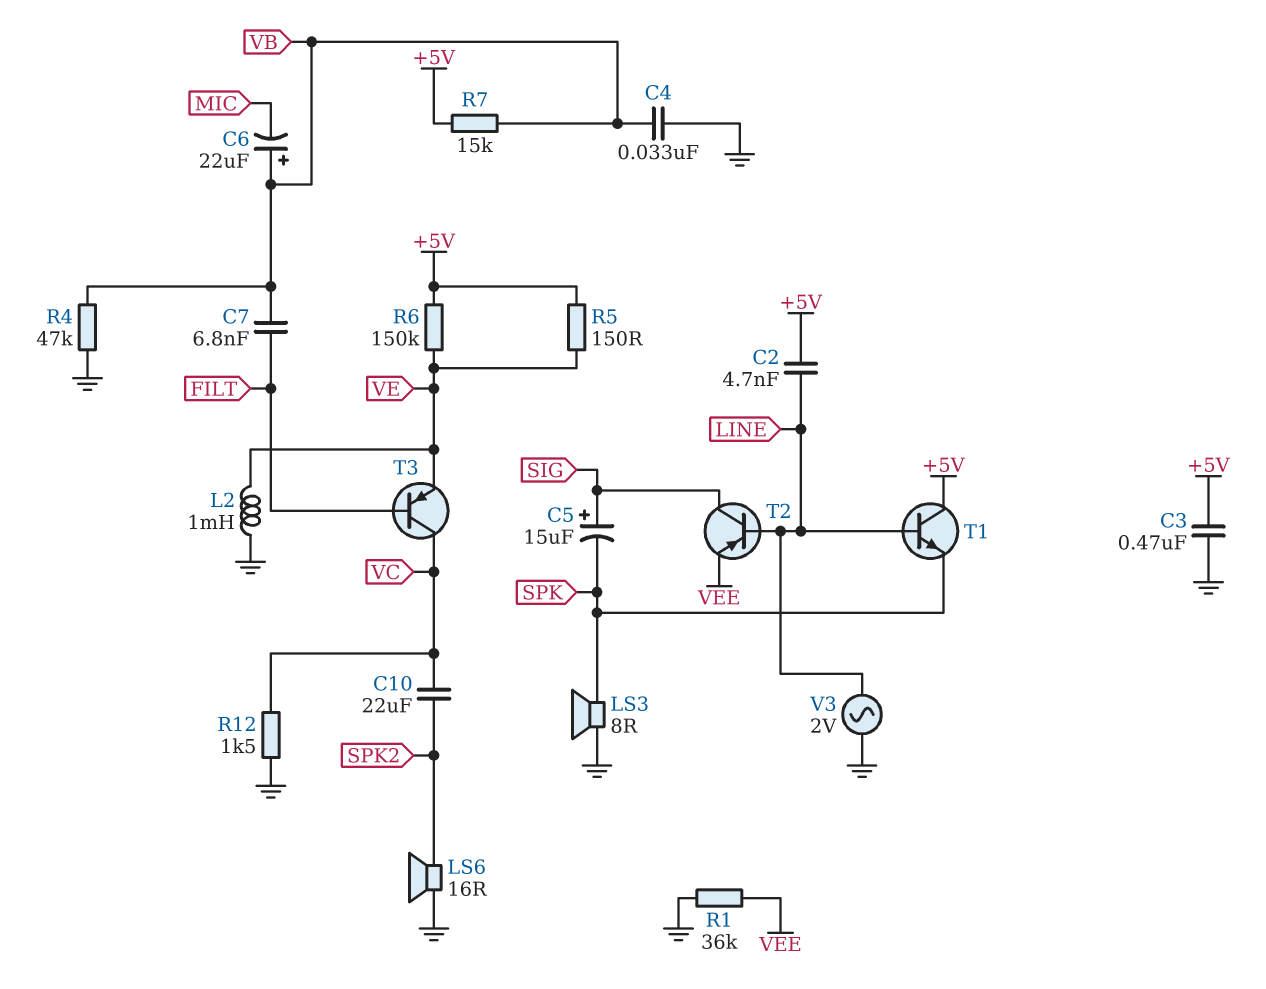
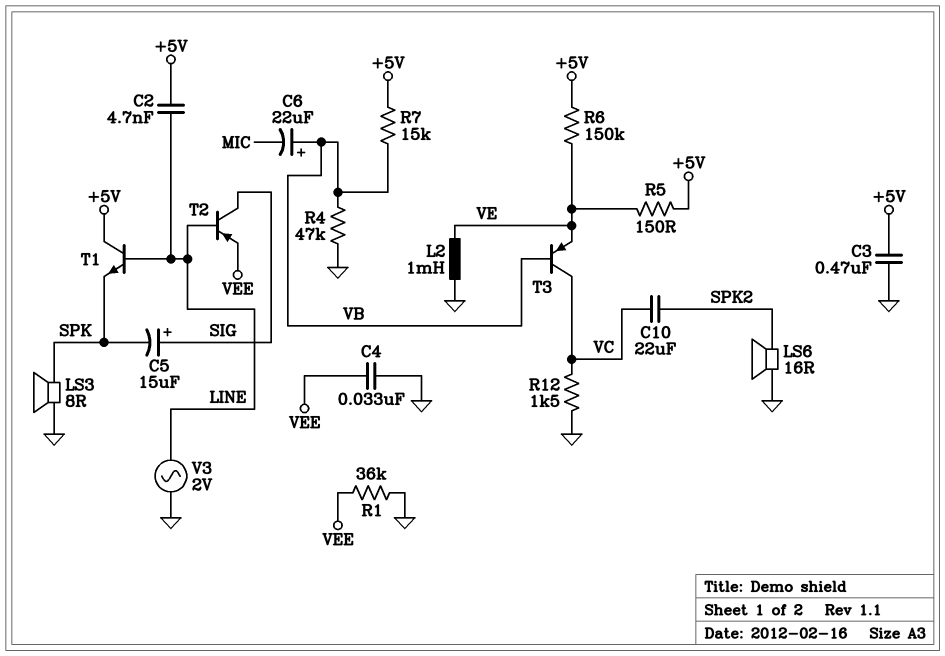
C4: 33nF (GND, VB) -> 33nF (GND, VEE)
C7: 6.8nF (FILT, VB) -> none
T3: PNP (B FILT, C VC, E VE) -> PNP (B VB, C VC, E VE)

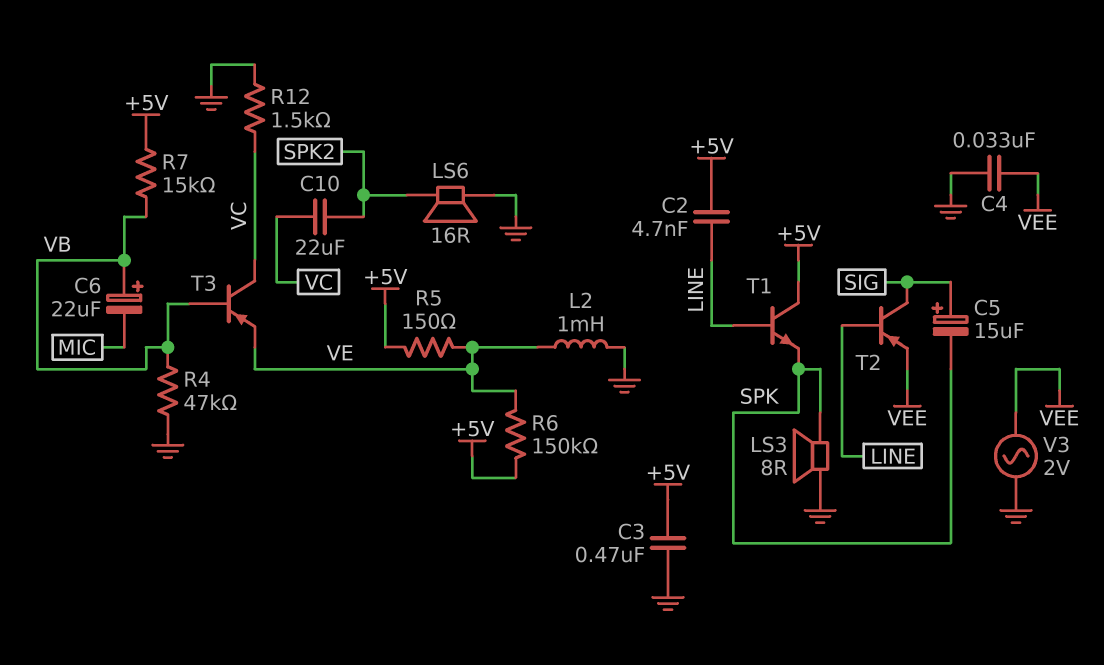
R1: 36k (GND, VEE) -> none
V3: AC 2V (GND, LINE) -> AC 2V (GND, VEE)

